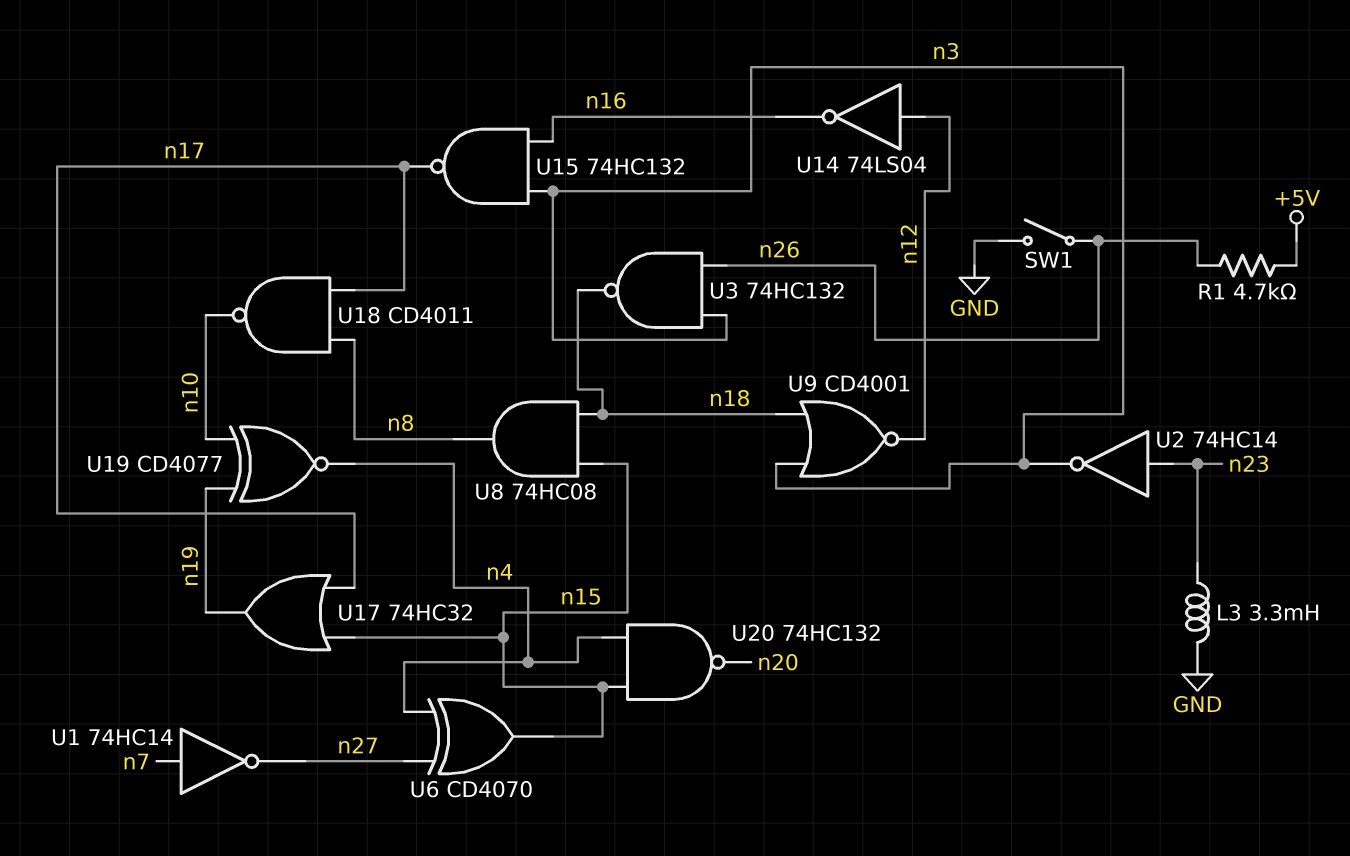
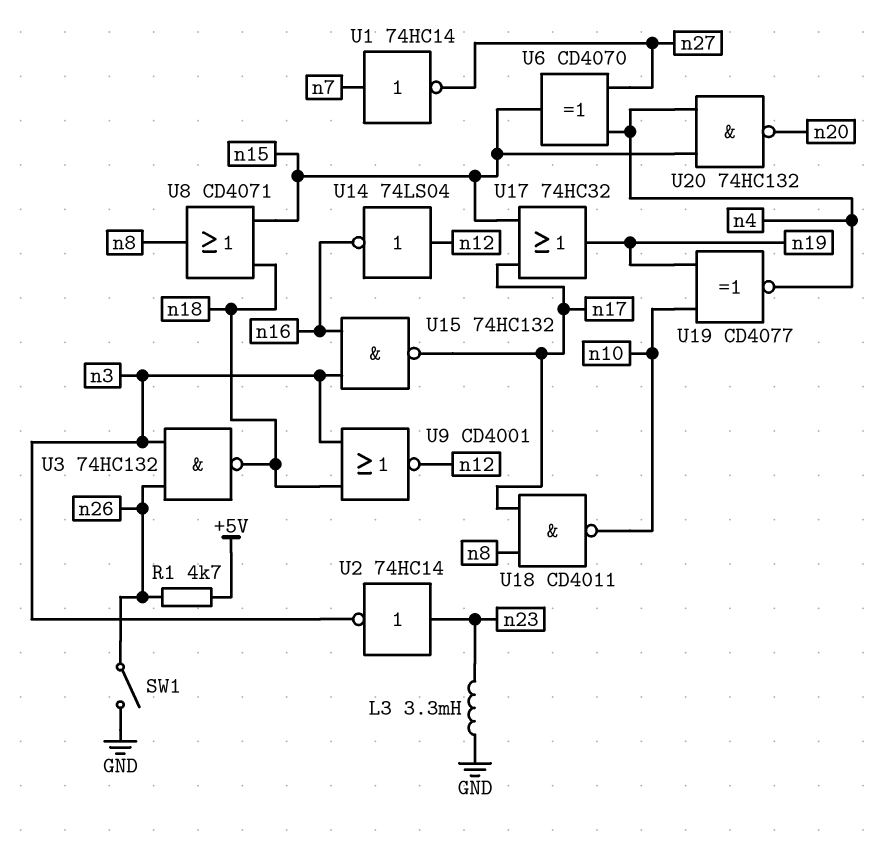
U8: AND 74HC08 (in n15, in n18, out n8) -> OR CD4071 (in n15, in n18, out n8)

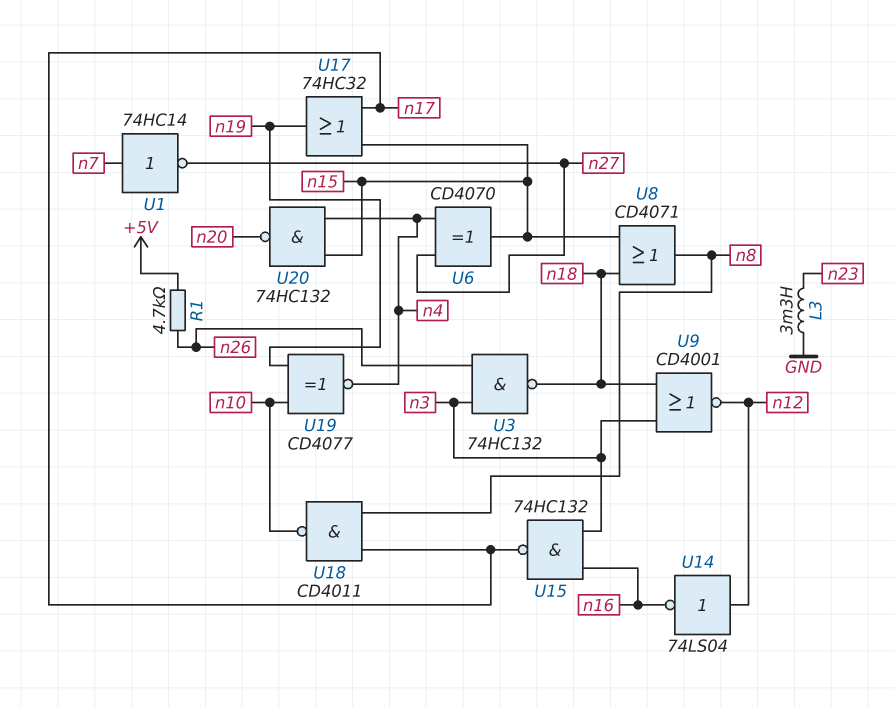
SW1: switch (GND, n26) -> none
U2: NOT 74HC14 (in n23, out n3) -> none

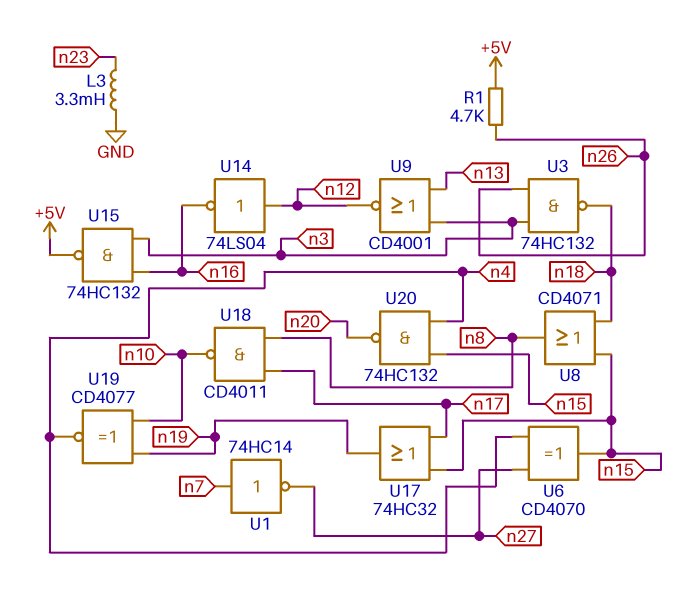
U9: NOR CD4001 (in n3, in n18, out n12) -> NOR CD4001 (in n3, in n13, out n12)
U15: NAND 74HC132 (in n3, in n16, out n17) -> NAND 74HC132 (in n3, in n16, out +5V)

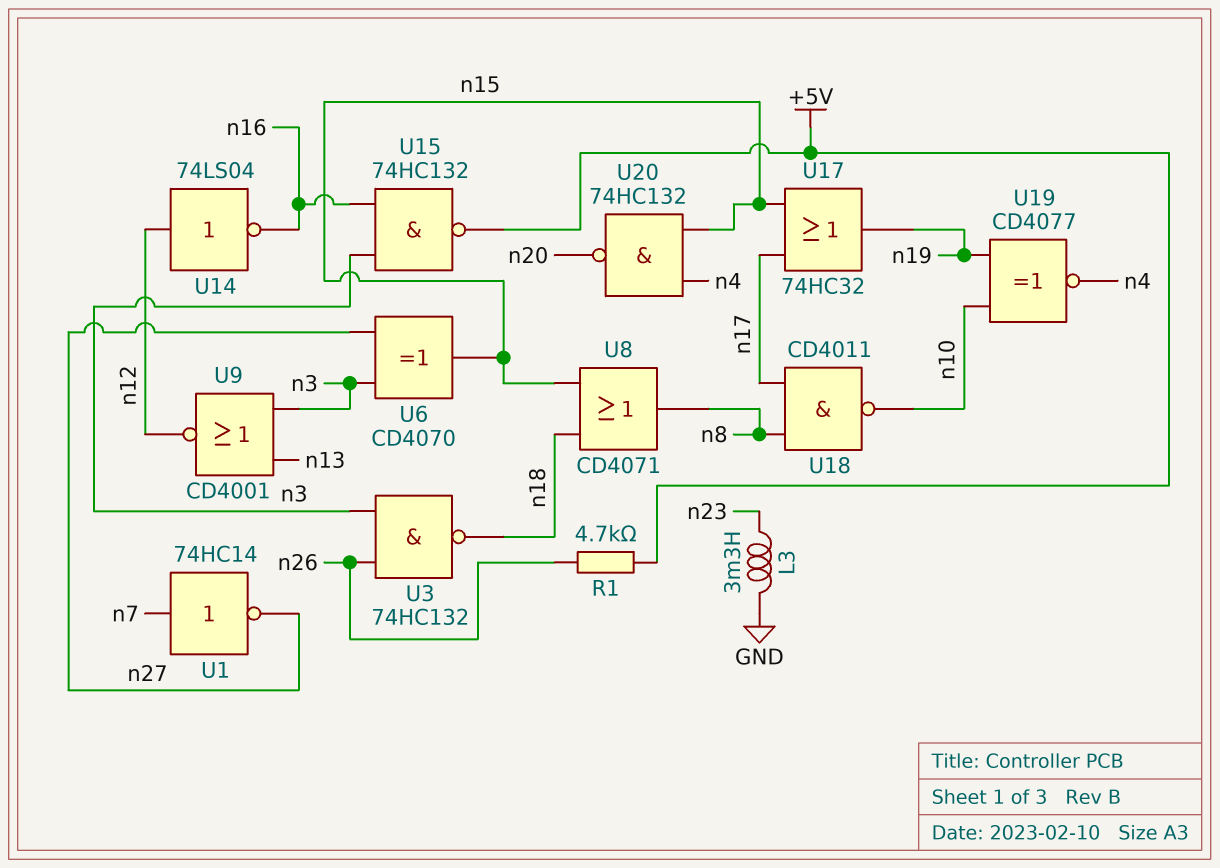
U6: XOR CD4070 (in n4, in n27, out n15) -> XOR CD4070 (in n3, in n27, out n15)

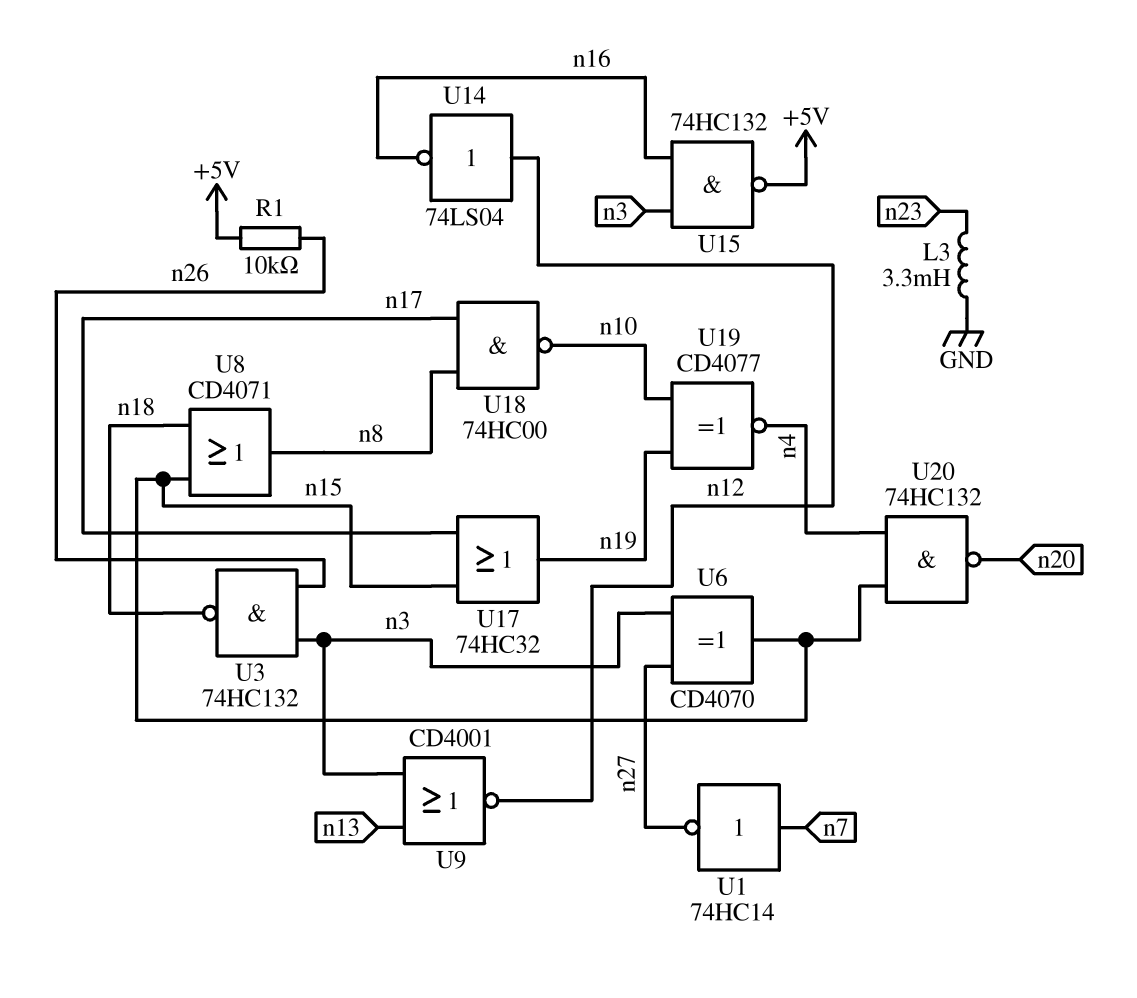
R1: 4.7k (+5V, n26) -> 10k (+5V, n26)
U18: NAND CD4011 (in n8, in n17, out n10) -> NAND 74HC00 (in n8, in n17, out n10)

